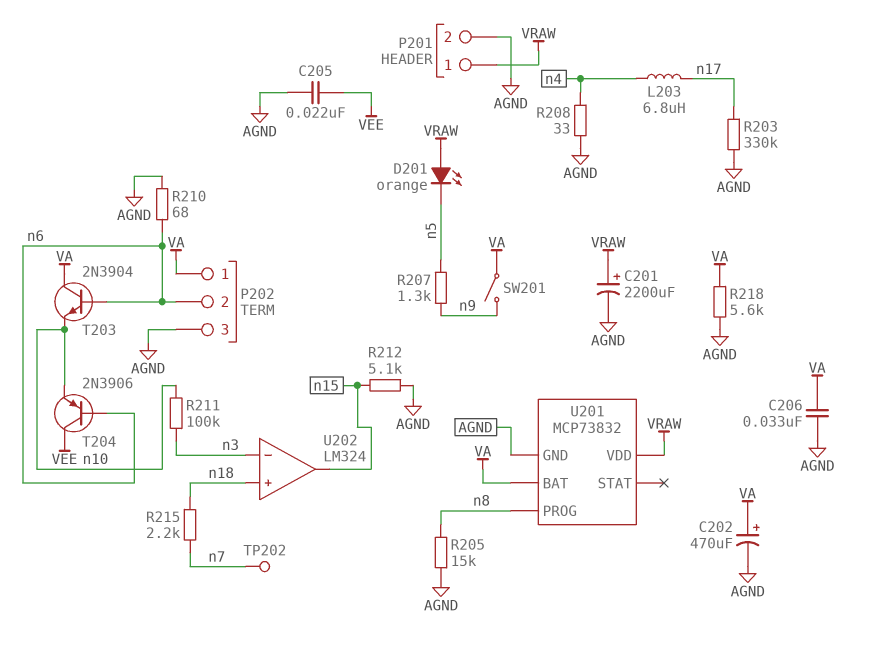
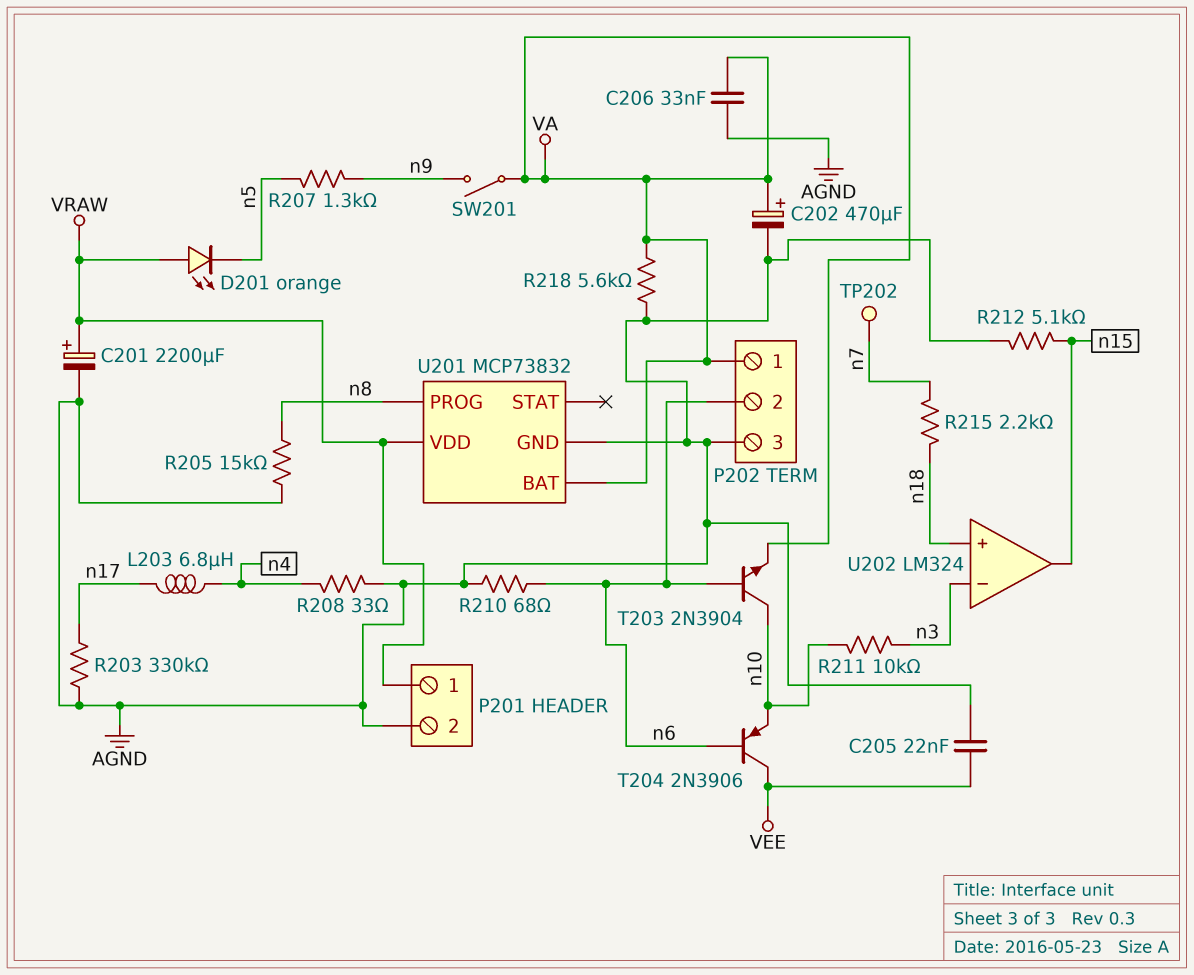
R211: 100k (n3, n10) -> 10k (n3, n10)
T203: NPN 2N3904 (B n6, C VA, E n10) -> NPN 2N3904 (B n6, C n10, E VA)

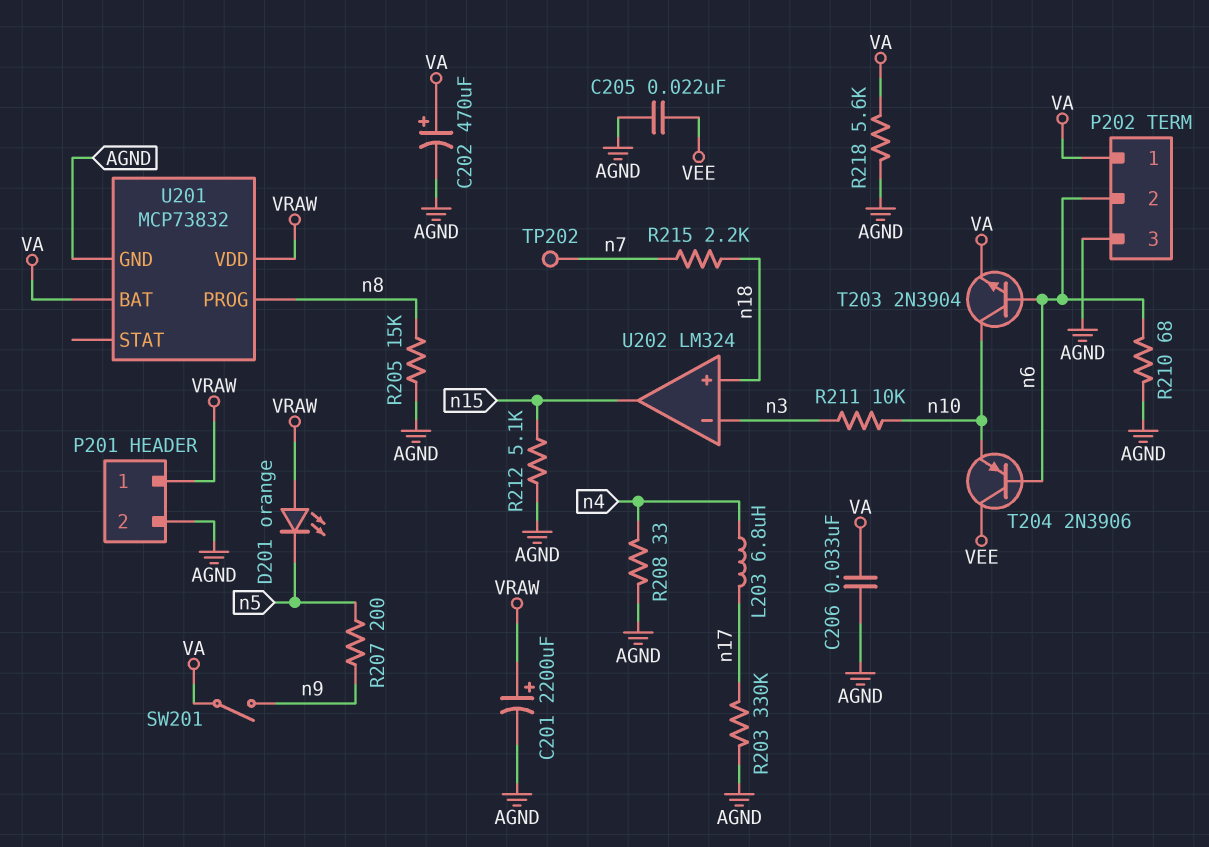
R207: 1.3k (n5, n9) -> 200 (n5, n9)

